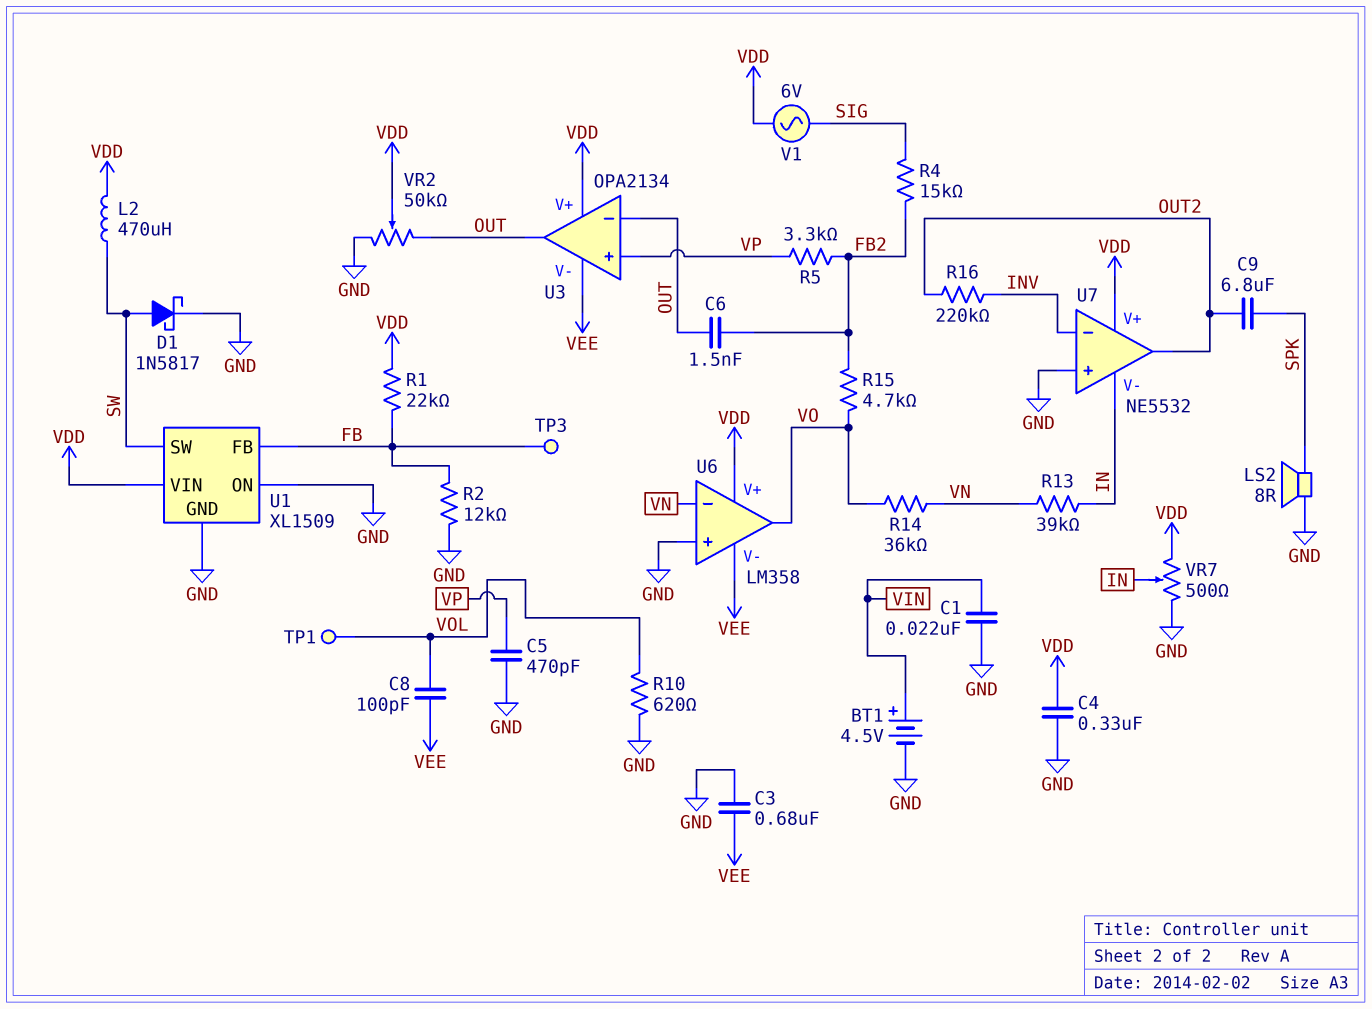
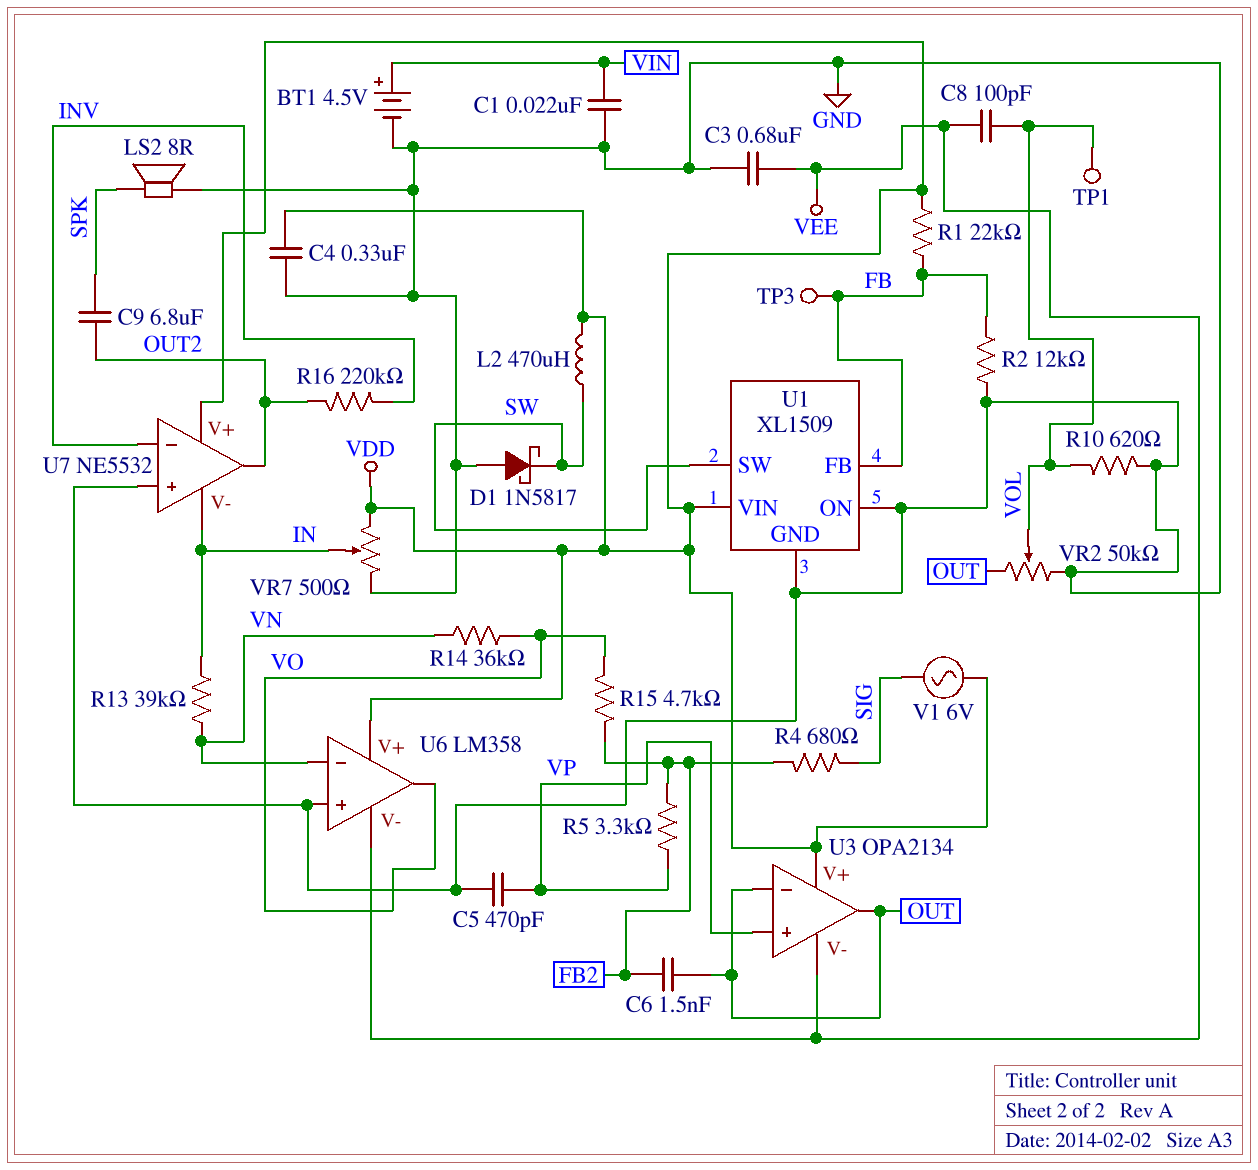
D1: schottky 1N5817 (A SW, K GND) -> schottky 1N5817 (A GND, K SW)
R4: 15k (FB2, SIG) -> 680 (FB2, SIG)
VR2: 50k (GND, OUT, wiper VDD) -> 50k (GND, OUT, wiper VOL)

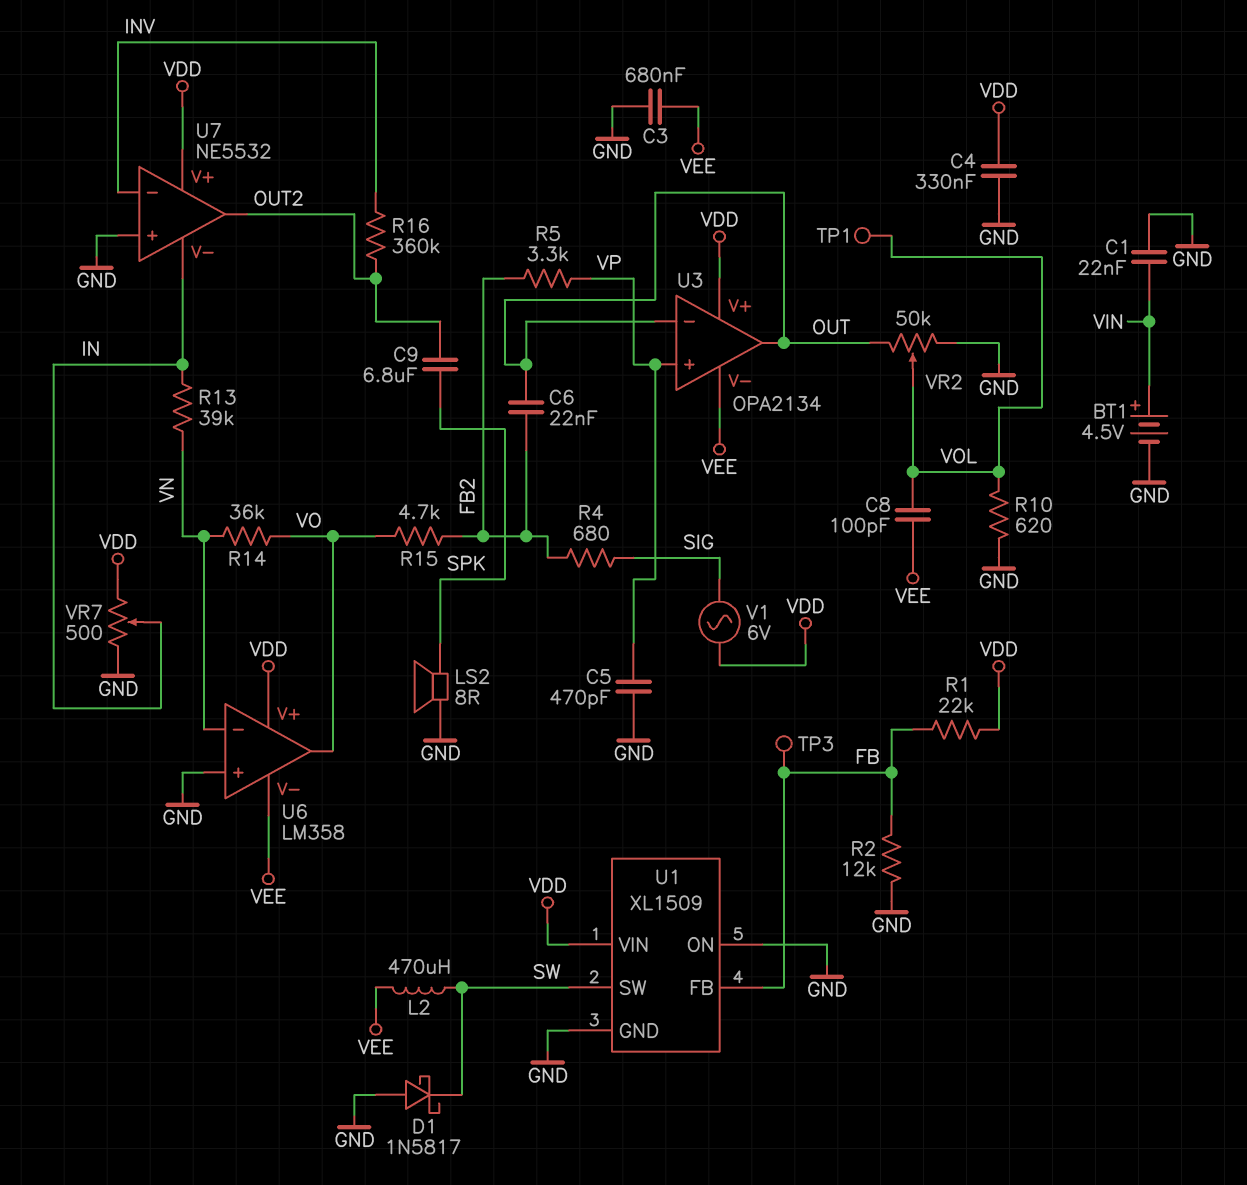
C6: 1.5nF (FB2, OUT) -> 22nF (FB2, OUT)
L2: 470uH (SW, VDD) -> 470uH (SW, VEE)
R16: 220k (INV, OUT2) -> 360k (INV, OUT2)

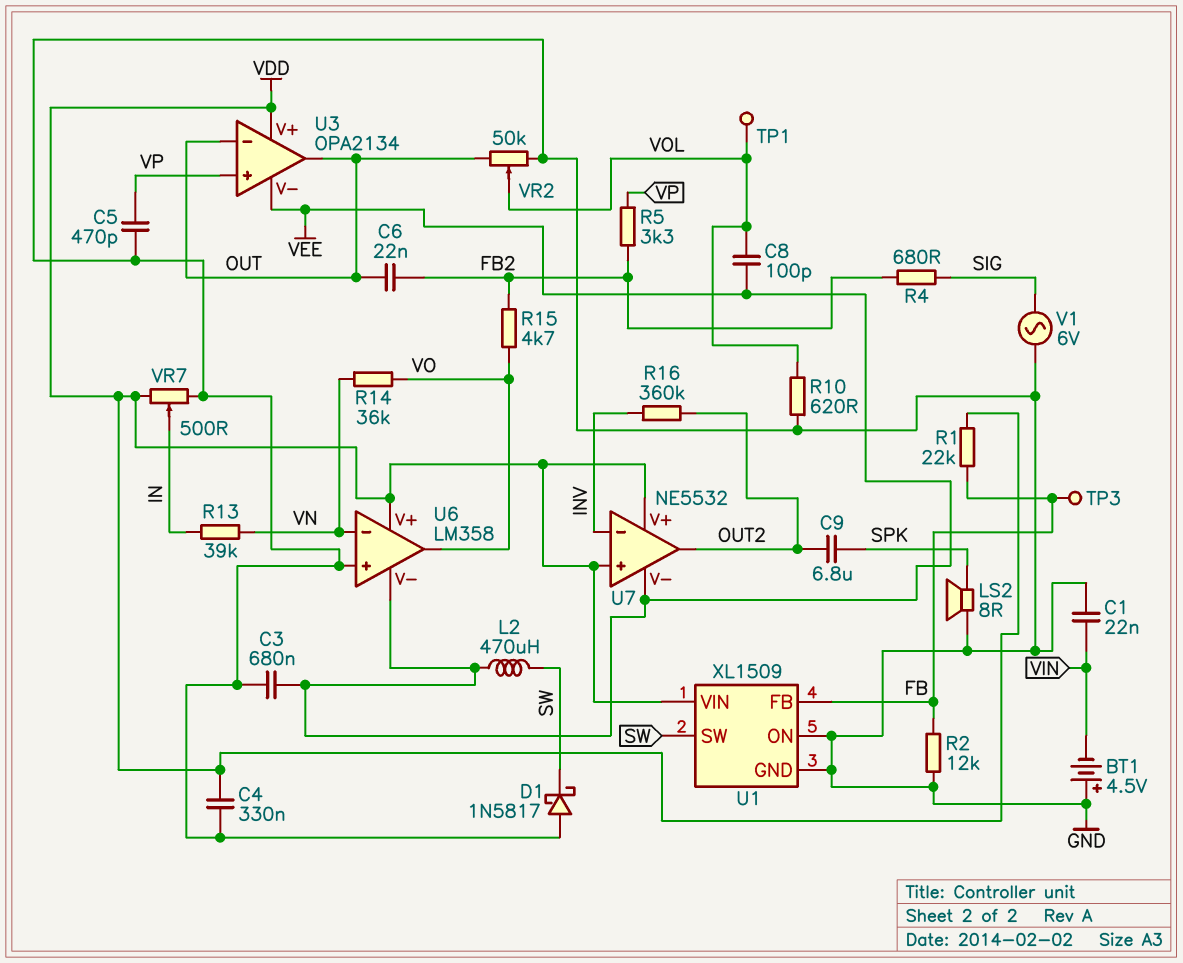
BT1: 4.5V (plus VIN, minus GND) -> 4.5V (plus GND, minus VIN)
U7 pin V-: IN -> VEE
U7 pin in+: GND -> VDD
V1: AC 6V (SIG, VDD) -> AC 6V (GND, SIG)

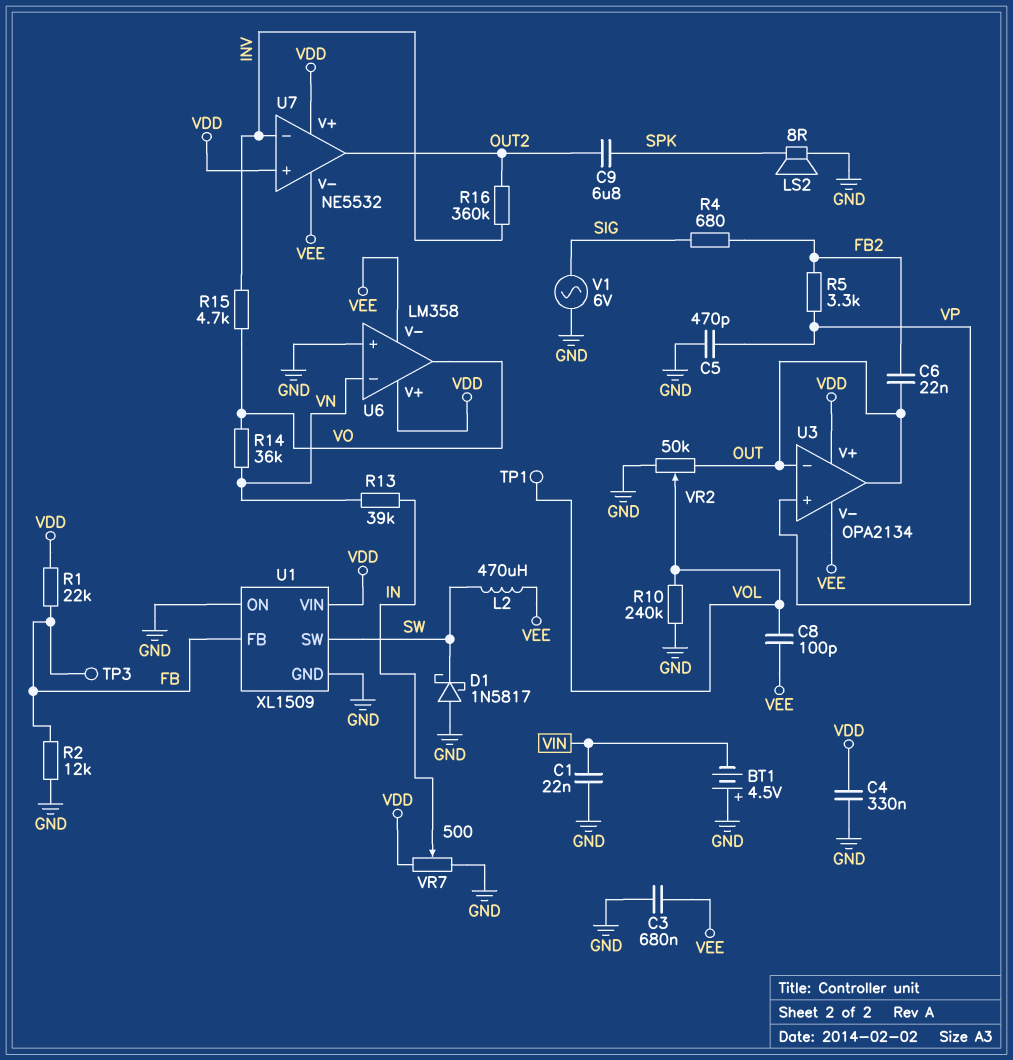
R10: 620 (GND, VOL) -> 240k (GND, VOL)
R15: 4.7k (FB2, VO) -> 4.7k (INV, VO)

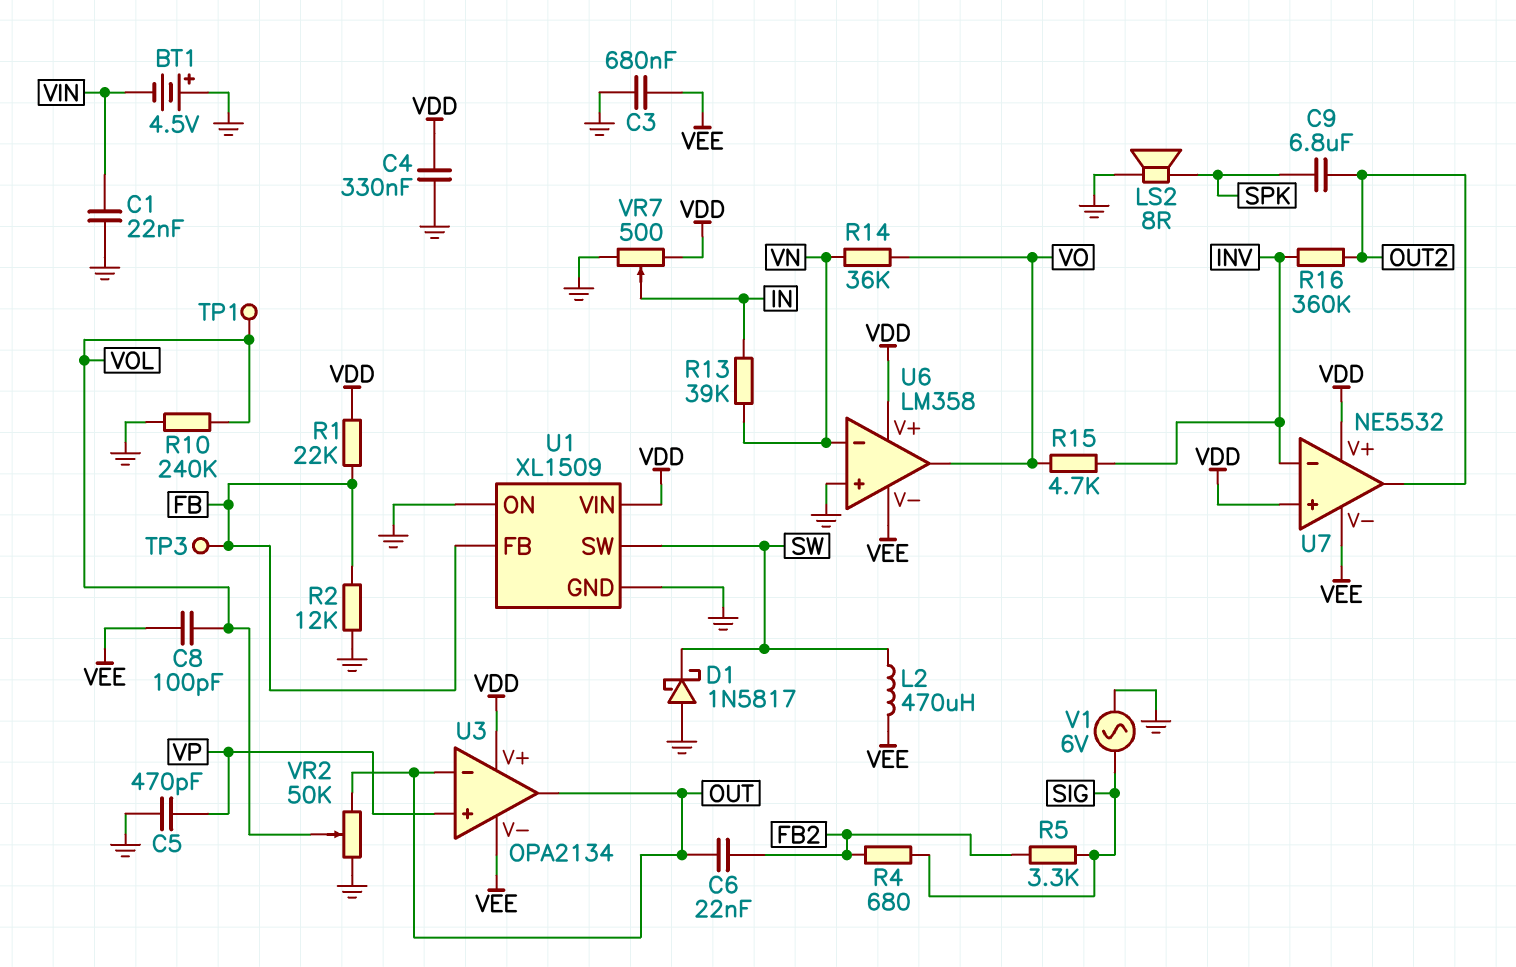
R5: 3.3k (FB2, VP) -> 3.3k (FB2, SIG)

